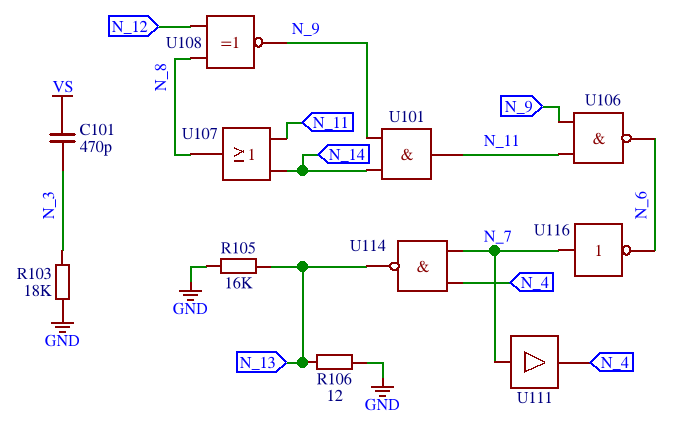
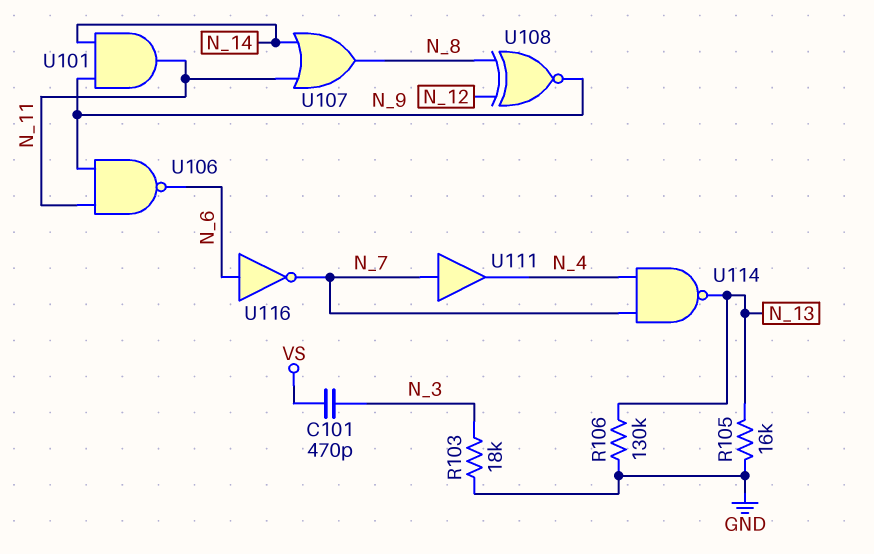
R106: 12 (GND, N_13) -> 130k (GND, N_13)
U116: NOT (in N_7, out N_6) -> NOT (in N_6, out N_7)

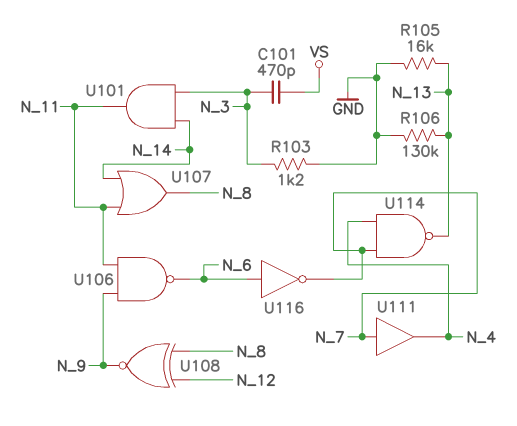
R103: 18k (GND, N_3) -> 1.2k (GND, N_3)
U101: AND (in N_9, in N_14, out N_11) -> AND (in N_3, in N_14, out N_11)

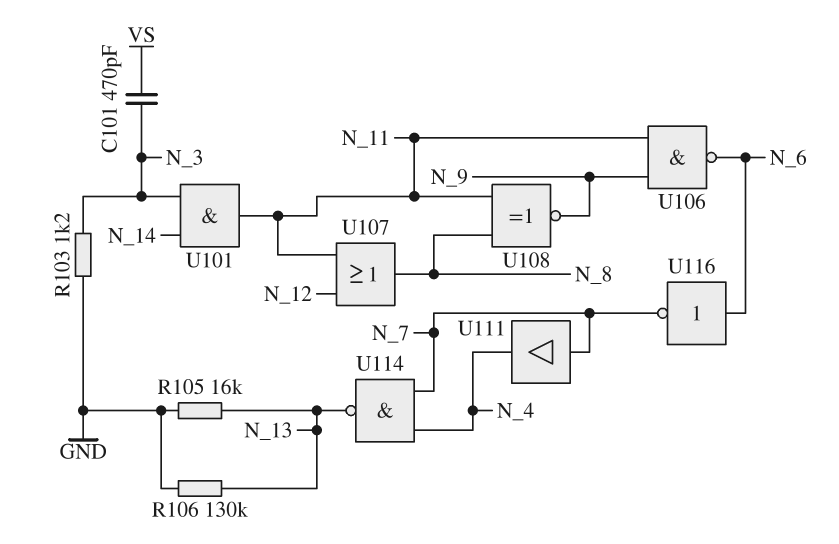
U107: OR (in N_11, in N_14, out N_8) -> OR (in N_11, in N_12, out N_8)
U108: XNOR (in N_8, in N_12, out N_9) -> XNOR (in N_8, in N_11, out N_9)

